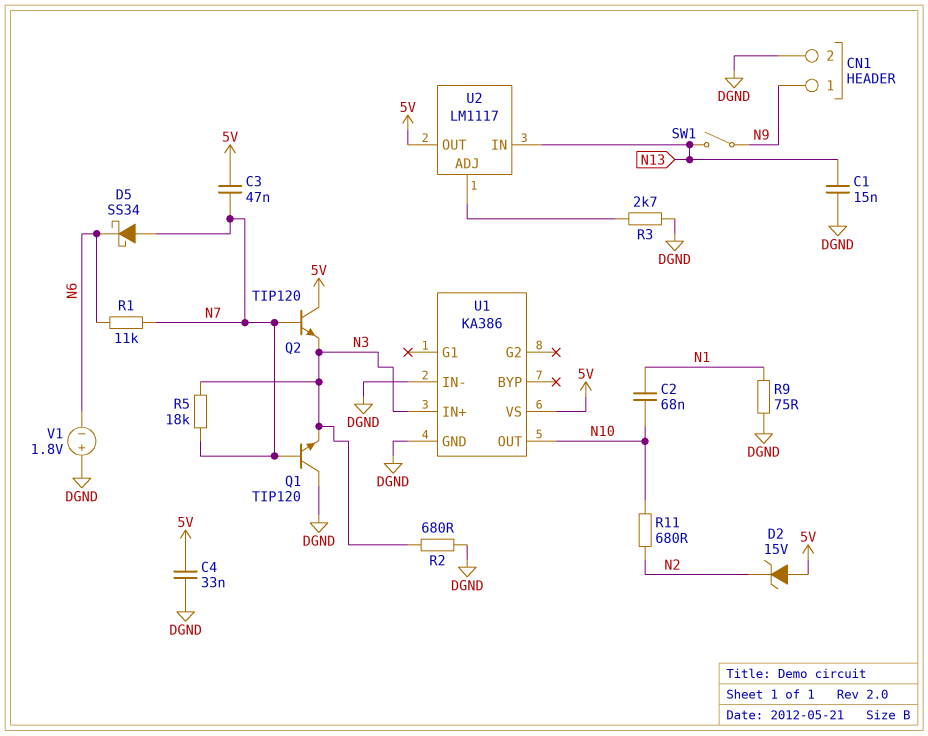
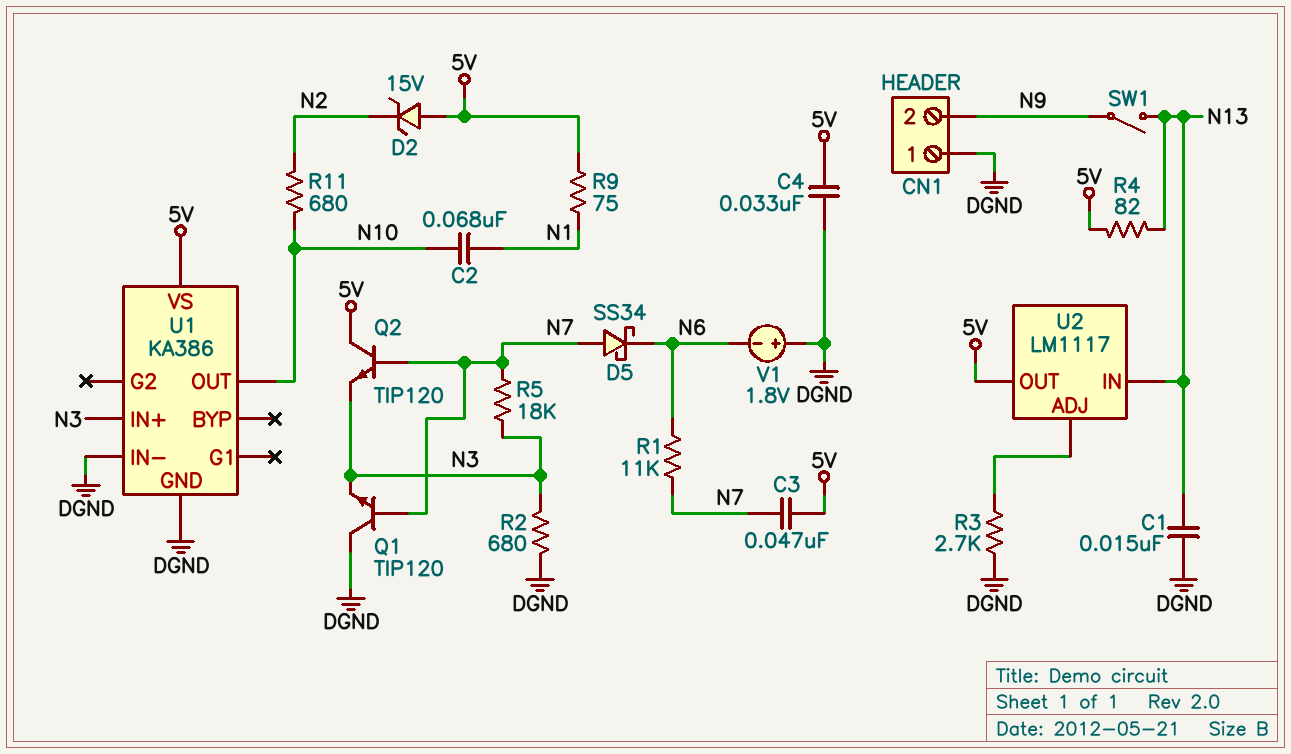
CN1 pin 1: N9 -> DGND
CN1 pin 2: DGND -> N9
R4: none -> 82 (5V, N13)
R9: 75 (DGND, N1) -> 75 (5V, N1)

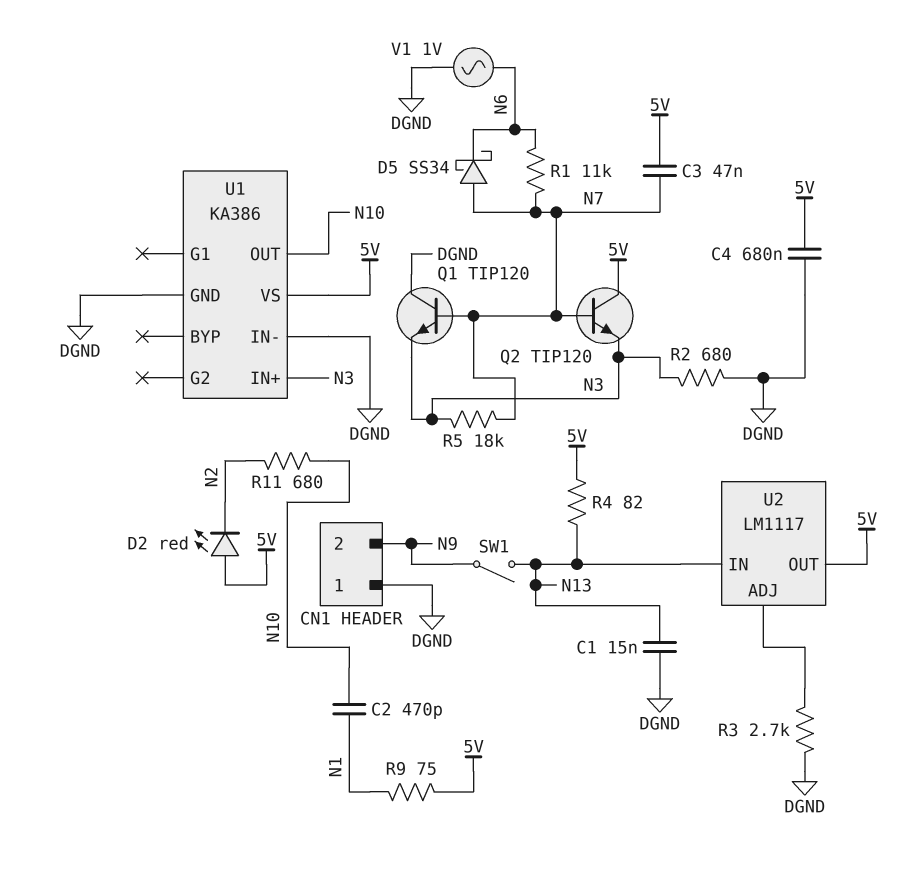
C2: 68nF (N1, N10) -> 470pF (N1, N10)
C4: 33nF (5V, DGND) -> 680nF (5V, DGND)
D2: zener 15V (A 5V, K N2) -> LED red (A 5V, K N2)
V1: 1.8V (plus DGND, minus N6) -> AC 1V (DGND, N6)

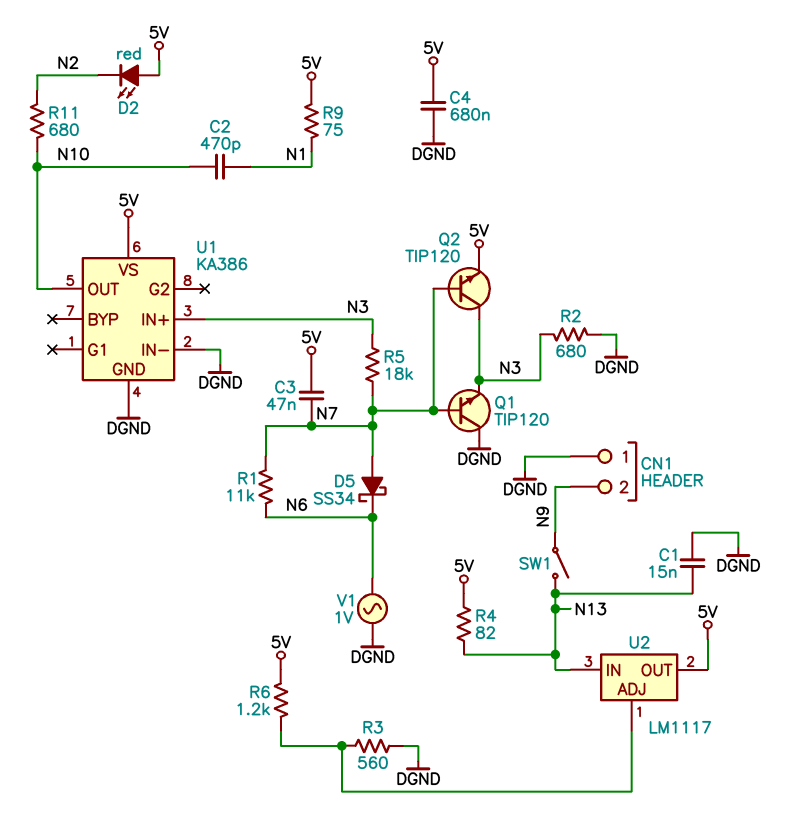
Q2: NPN TIP120 (B N7, C 5V, E N3) -> NPN TIP120 (B N7, C N3, E 5V)
R3: 2.7k (DGND, U2/ADJ) -> 560 (DGND, U2/ADJ)
R6: none -> 1.2k (5V, U2/ADJ)

